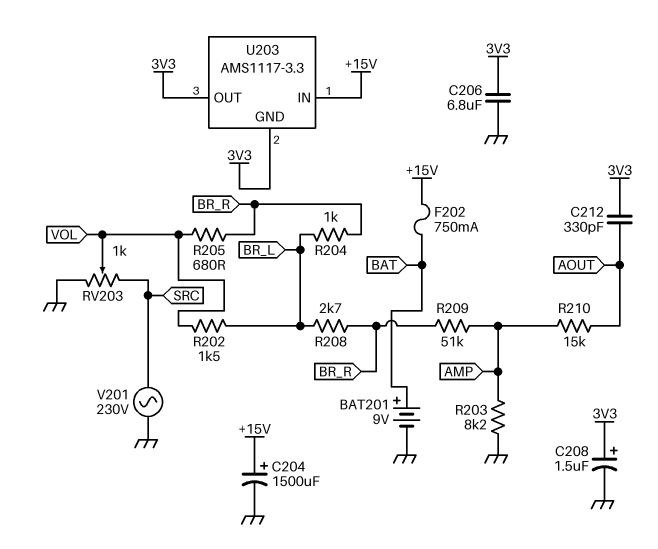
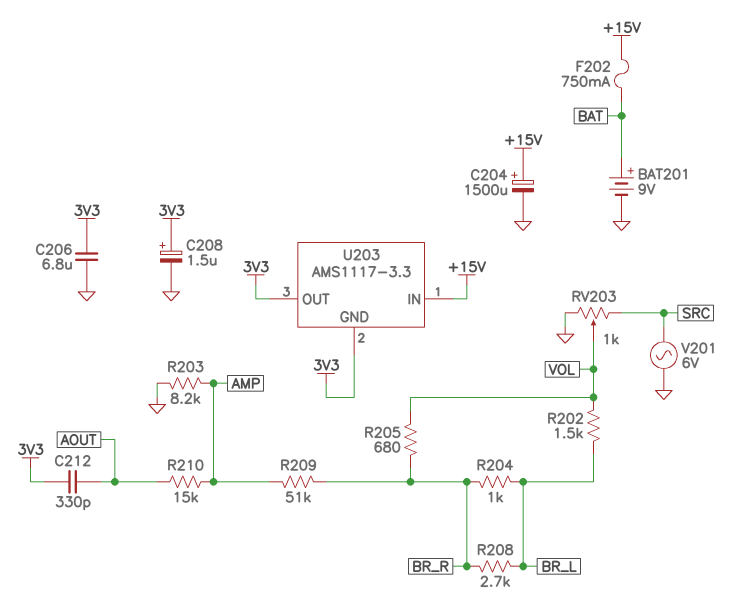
V201: AC 230V (GND, SRC) -> AC 6V (GND, SRC)

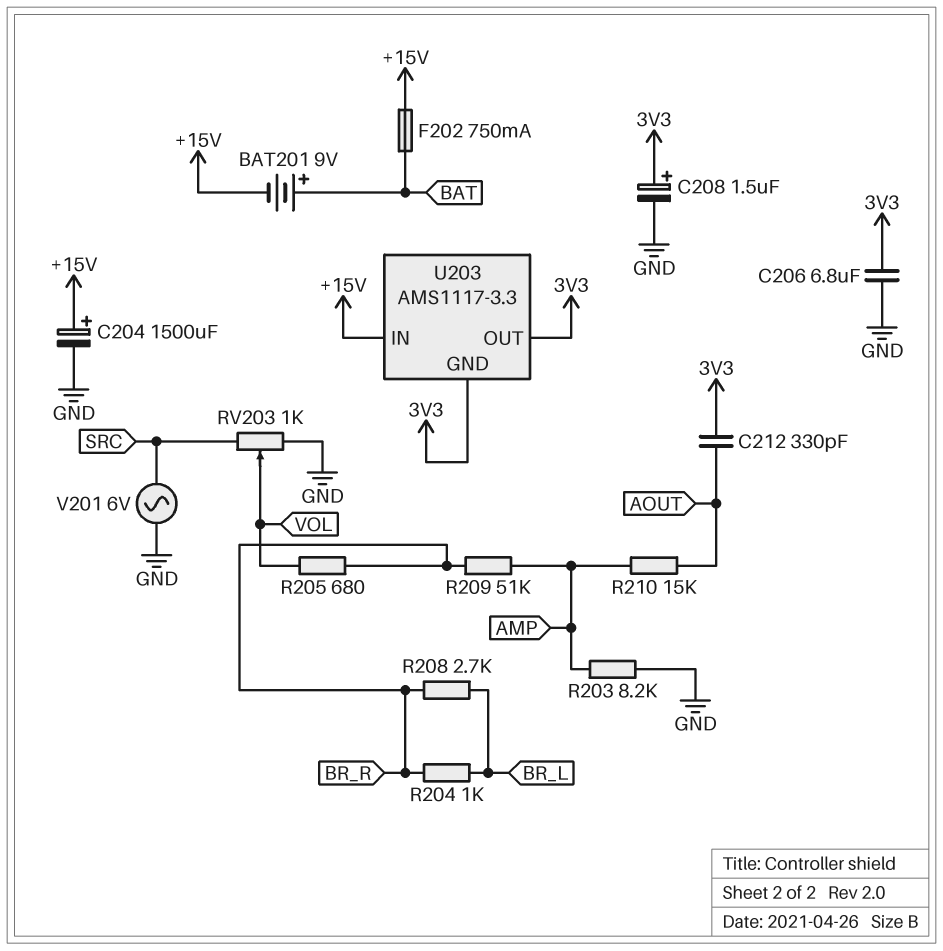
BAT201: 9V (plus BAT, minus GND) -> 9V (plus BAT, minus +15V)
R202: 1.5k (BR_L, VOL) -> none

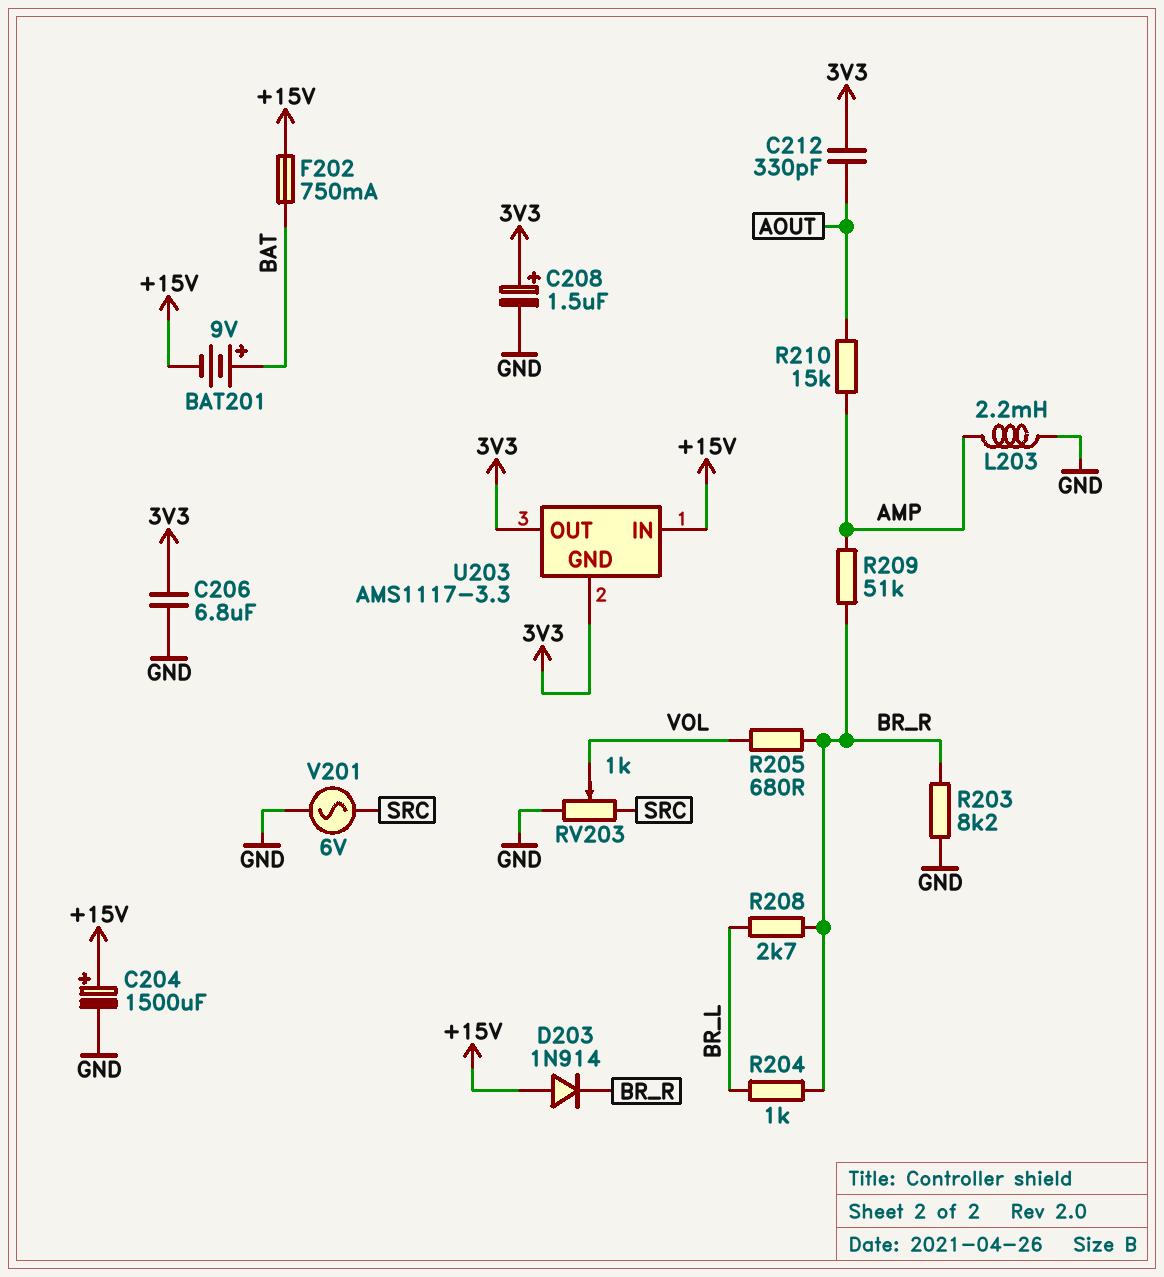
D203: none -> diode 1N914 (A +15V, K BR_R)
L203: none -> 2.2mH (AMP, GND)
R203: 8.2k (AMP, GND) -> 8.2k (BR_R, GND)

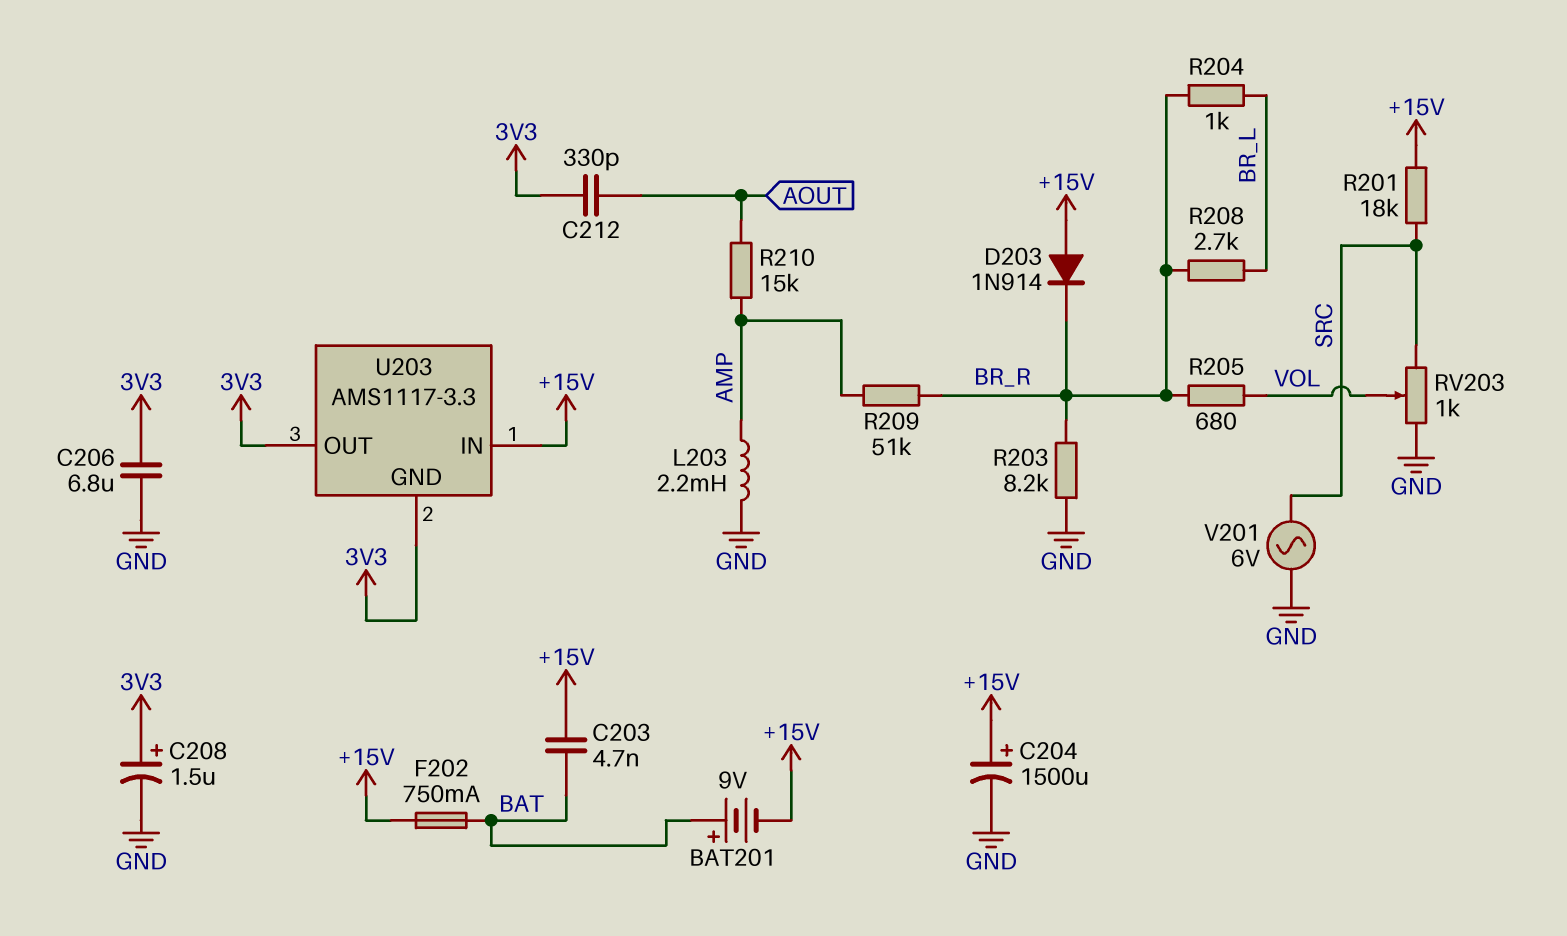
C203: none -> 4.7nF (+15V, BAT)
R201: none -> 18k (+15V, SRC)

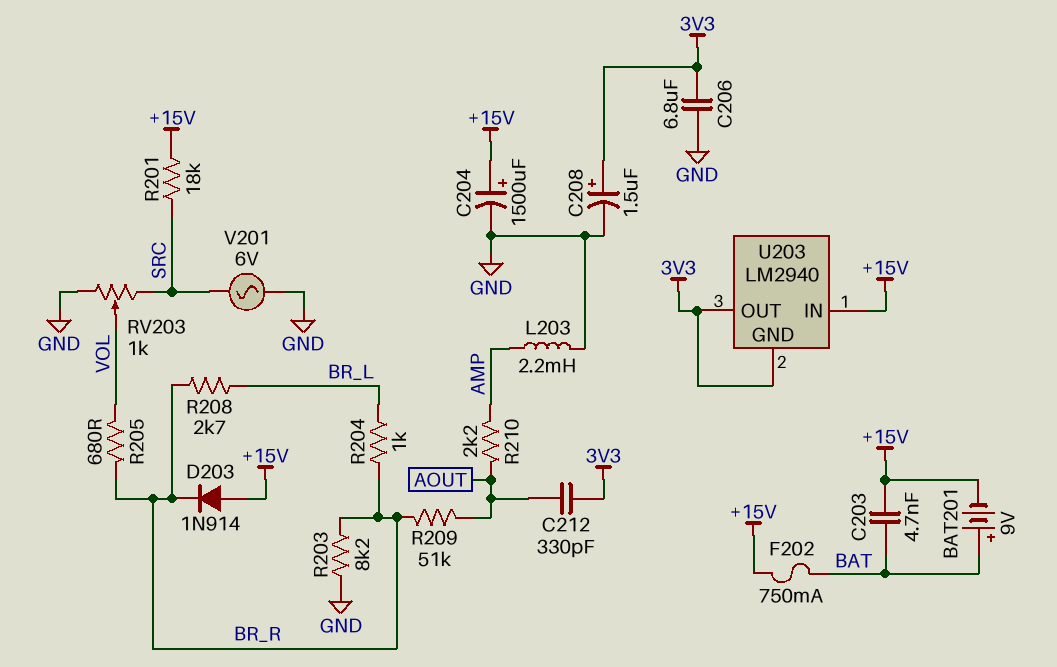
R209: 51k (AMP, BR_R) -> 51k (AOUT, BR_R)
R210: 15k (AMP, AOUT) -> 2.2k (AMP, AOUT)
U203: AMS1117-3.3 -> LM2940

